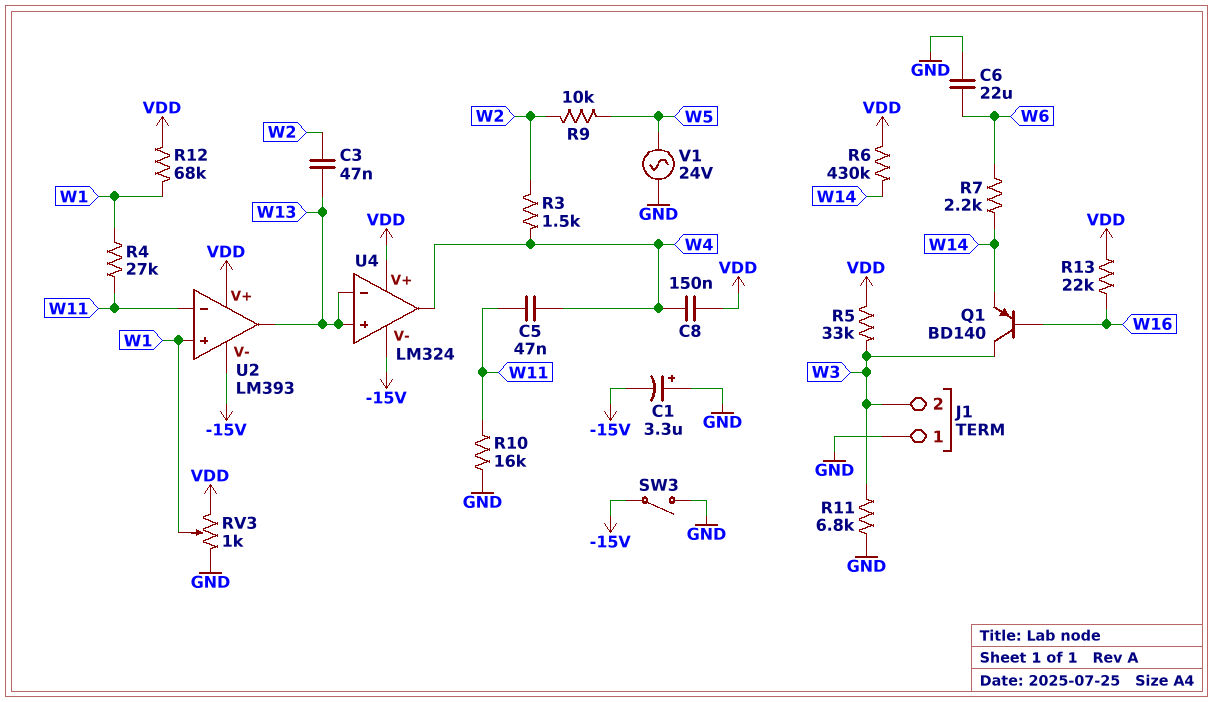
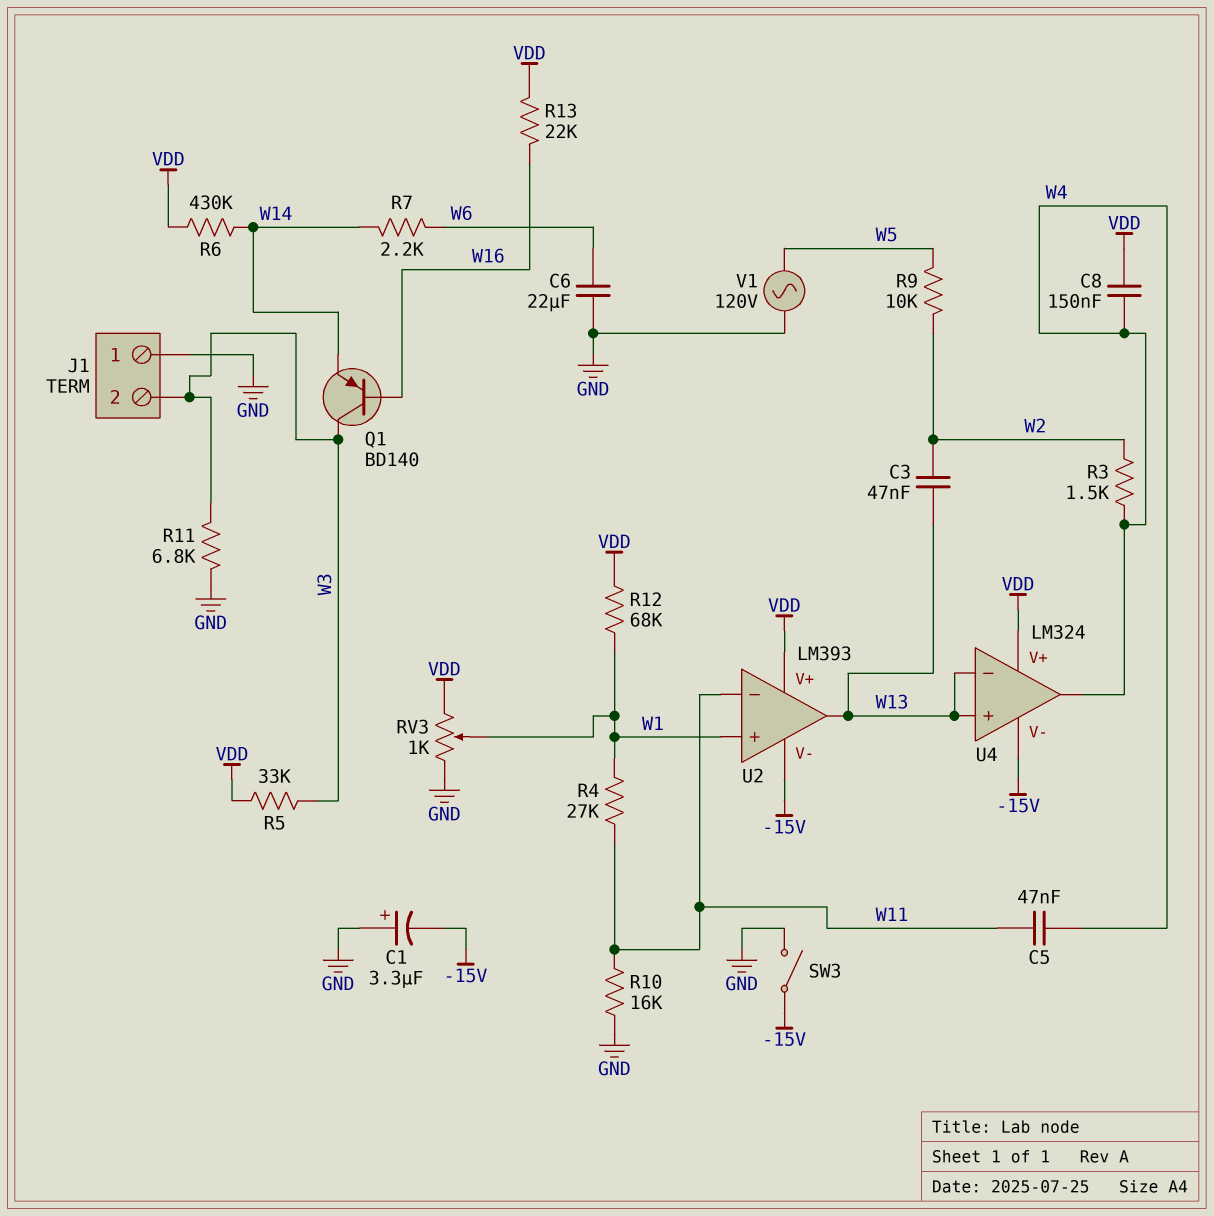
V1: AC 24V (GND, W5) -> AC 120V (GND, W5)

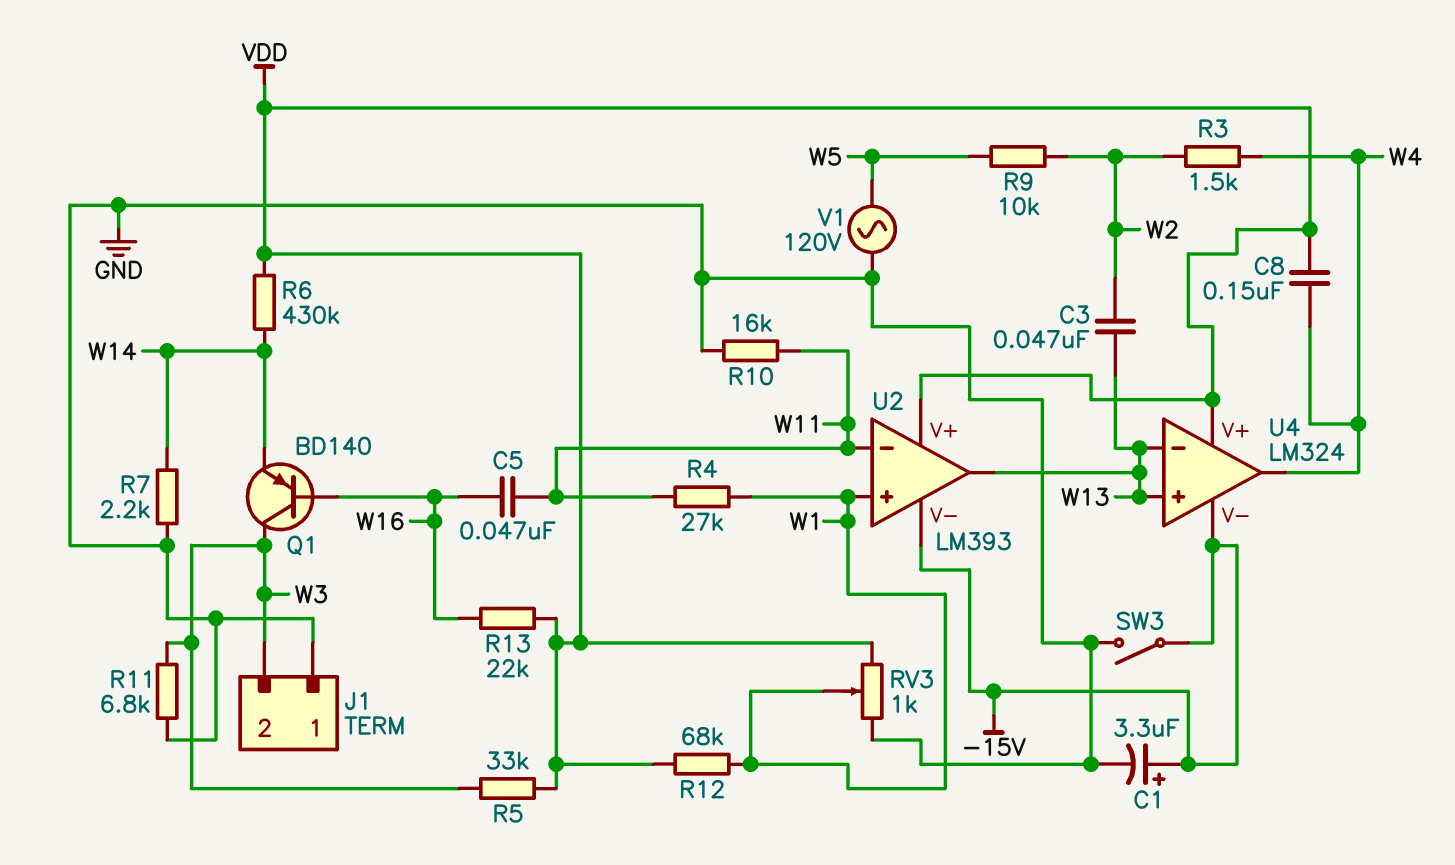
C1: 3.3uF (plus GND, minus -15V) -> 3.3uF (plus -15V, minus GND)
C5: 47nF (W4, W11) -> 47nF (W11, W16)
C6: 22uF (GND, W6) -> none
R7: 2.2k (W6, W14) -> 2.2k (GND, W14)

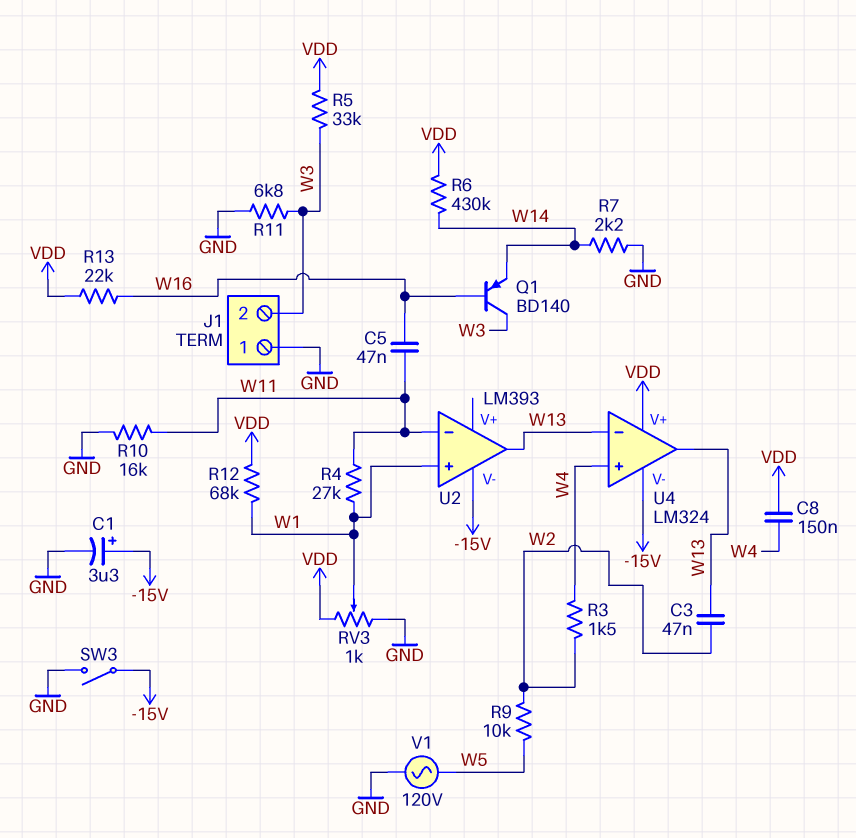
U2 pin V+: VDD -> none
U4 pin in+: W13 -> W4
U4 pin out: W4 -> W13

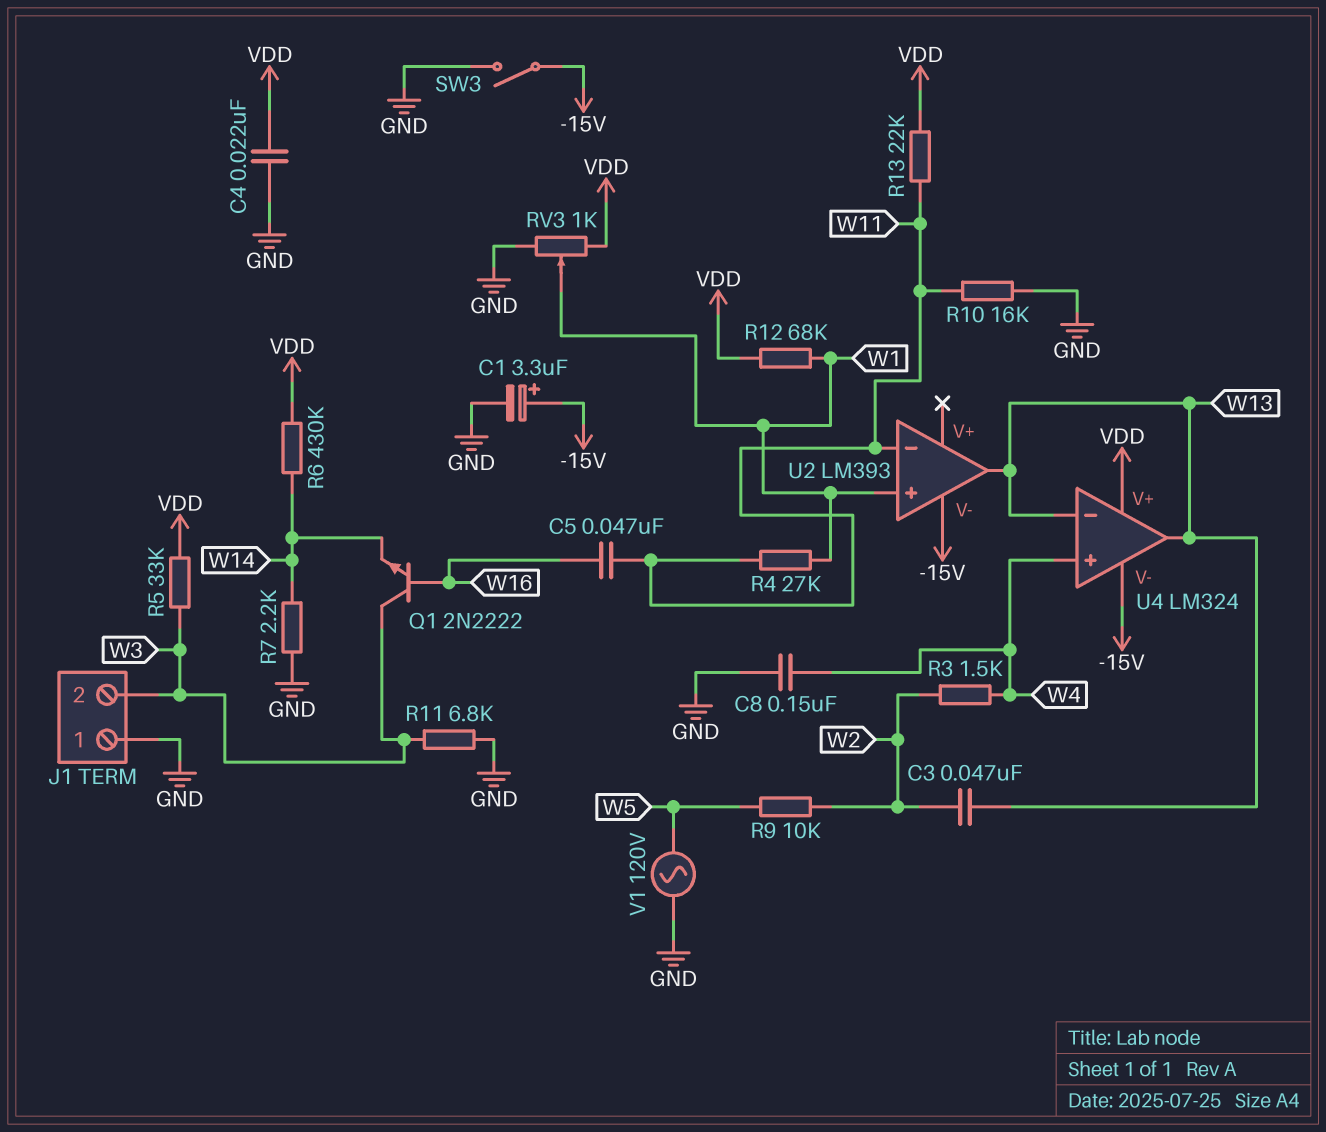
C4: none -> 22nF (GND, VDD)
C8: 150nF (VDD, W4) -> 150nF (GND, W4)
Q1: PNP BD140 (B W16, C W3, E W14) -> NPN 2N2222 (B W16, C W3, E W14)
R13: 22k (VDD, W16) -> 22k (VDD, W11)

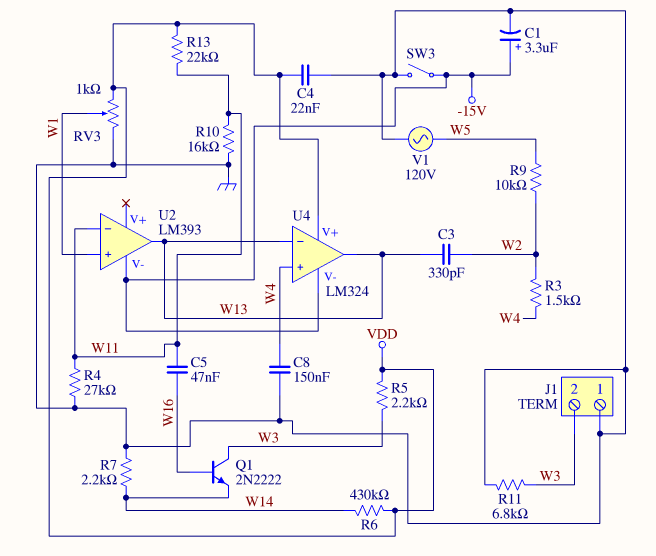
C3: 47nF (W2, W13) -> 330pF (W2, W13)
R4: 27k (W1, W11) -> 27k (GND, W11)
R5: 33k (VDD, W3) -> 2.2k (VDD, W3)
R12: 68k (VDD, W1) -> none

